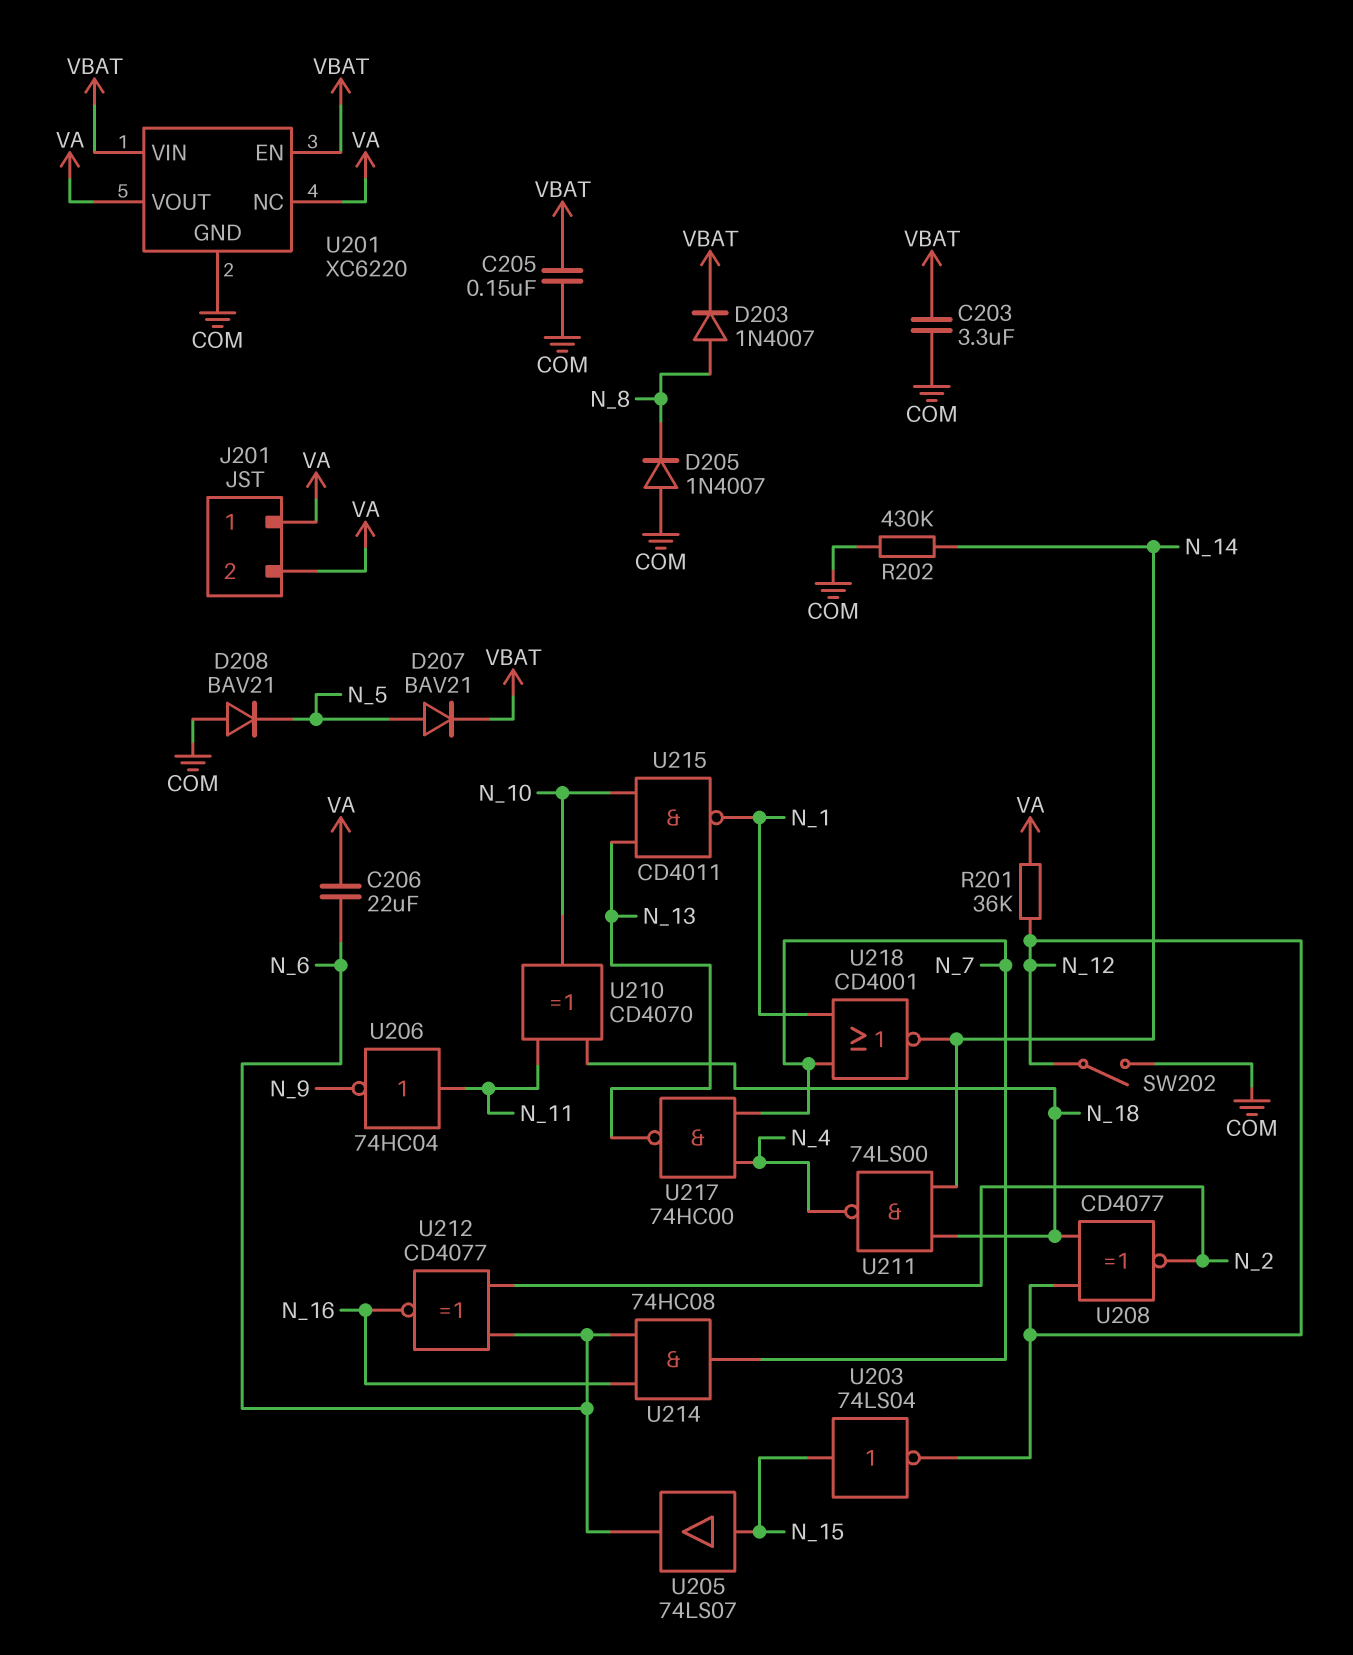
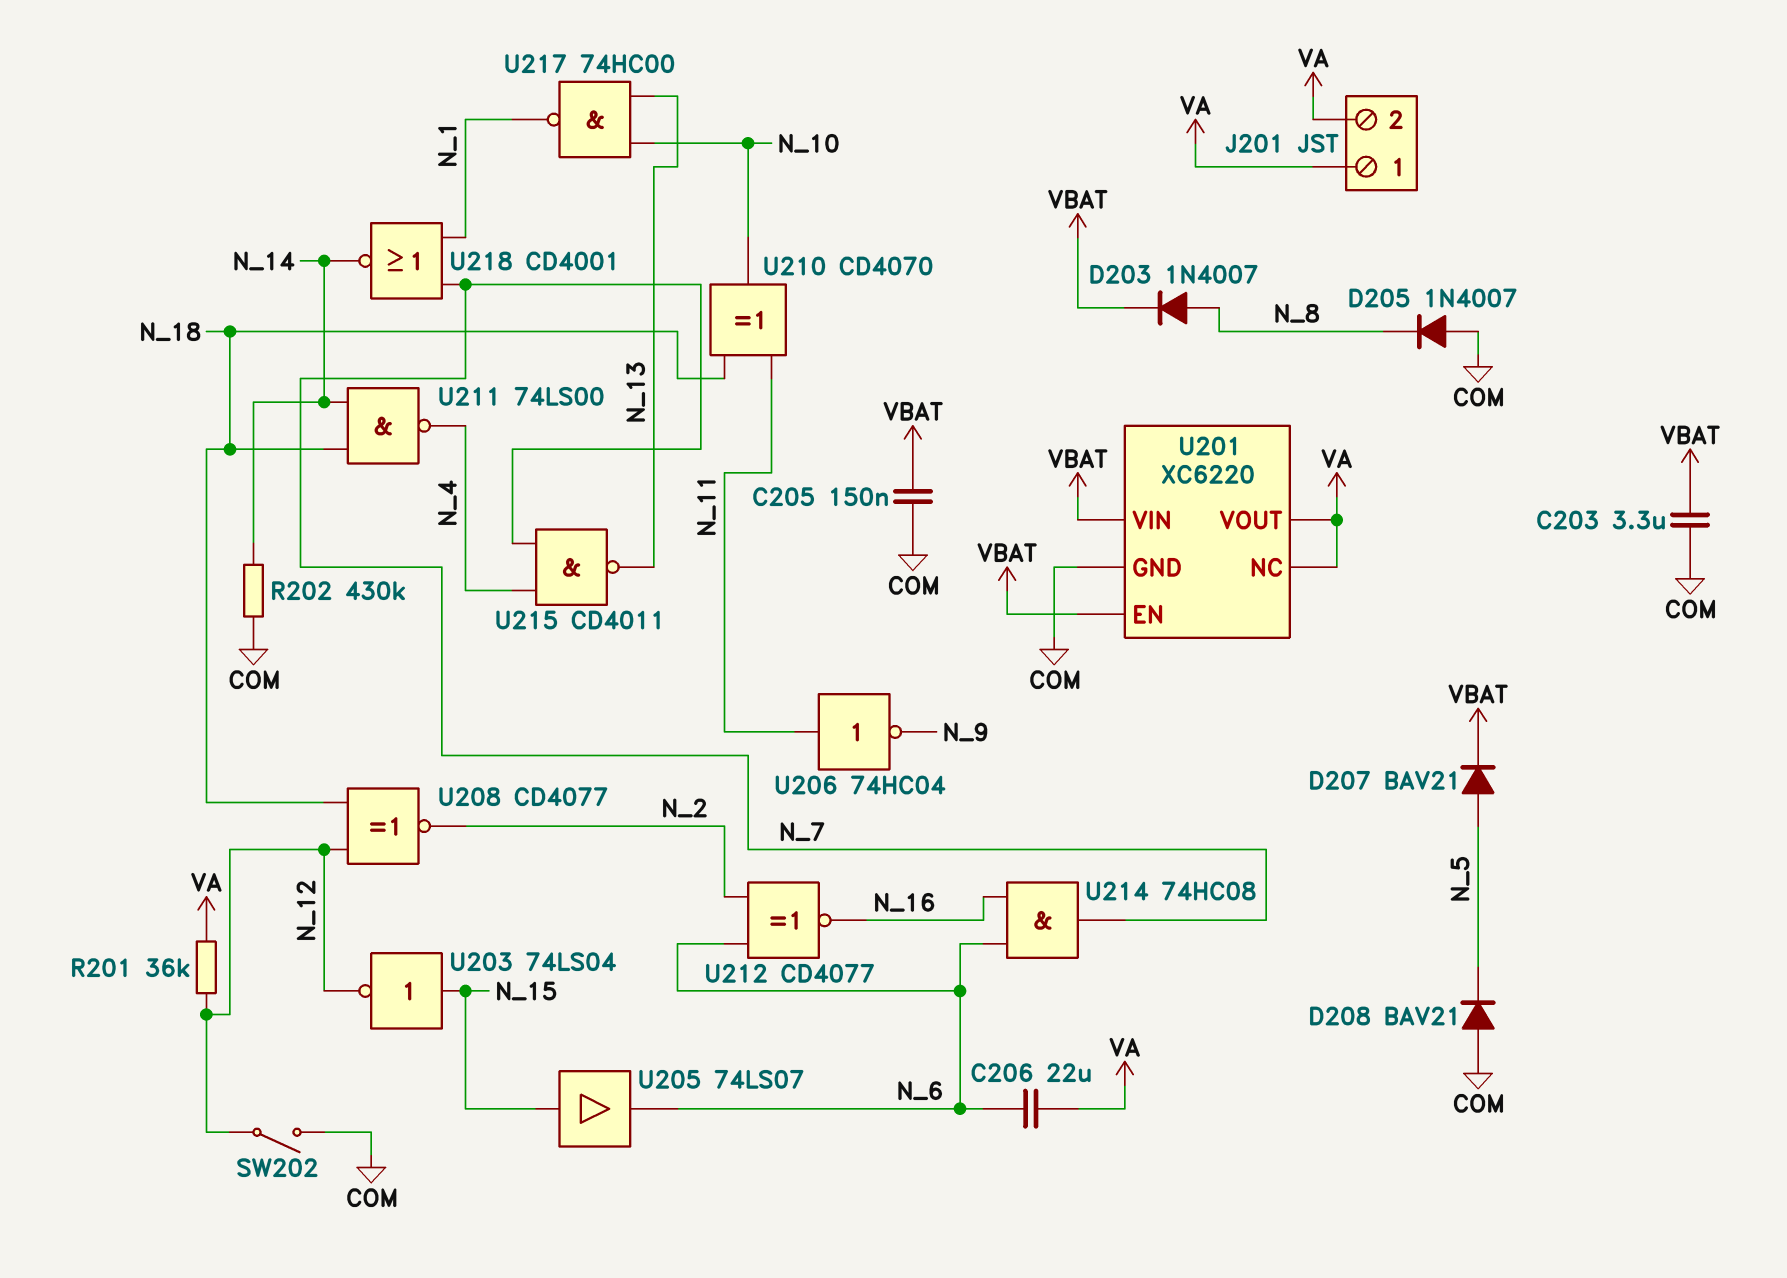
U215: NAND CD4011 (in N_10, in N_13, out N_1) -> NAND CD4011 (in N_4, in N_7, out N_13)
U217: NAND 74HC00 (in N_4, in N_7, out N_13) -> NAND 74HC00 (in N_10, in N_13, out N_1)

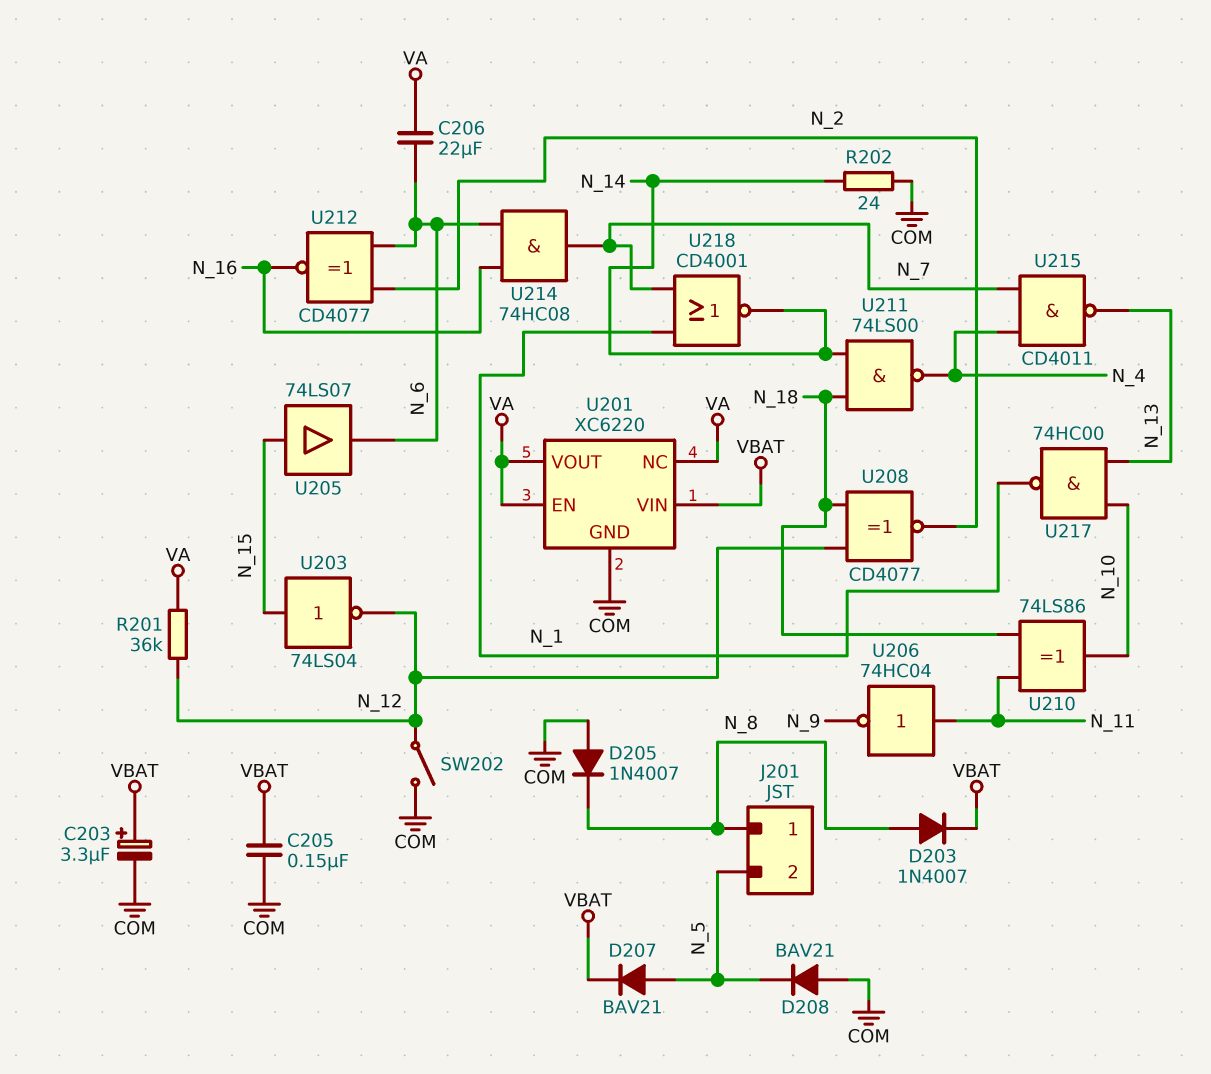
C203: 3.3uF (COM, VBAT) -> 3.3uF (plus VBAT, minus COM)
J201 pin 1: VA -> N_8
J201 pin 2: VA -> N_5
R202: 430k (COM, N_14) -> 24 (COM, N_14)
U201 pin EN: VBAT -> VA
U210: XOR CD4070 (in N_11, in N_18, out N_10) -> XOR 74LS86 (in N_11, in N_18, out N_10)

